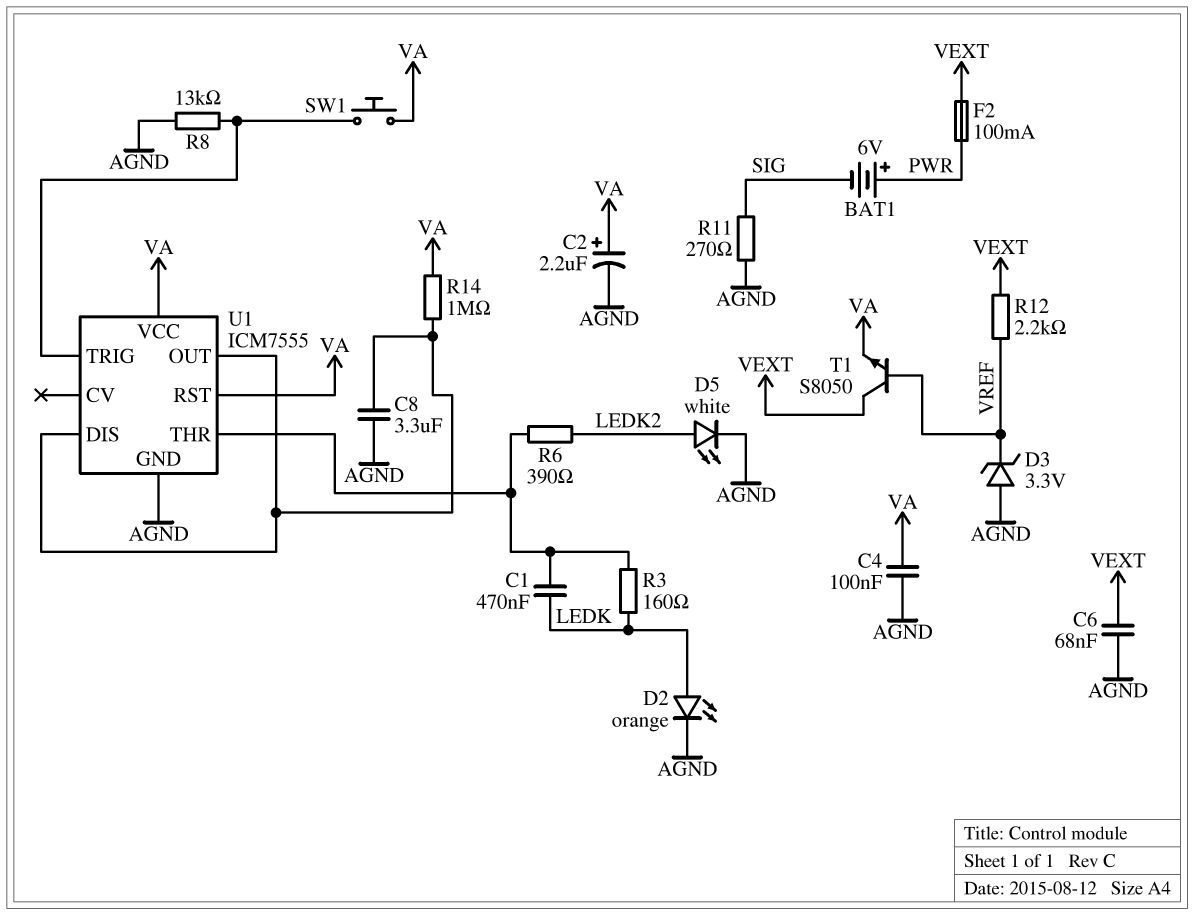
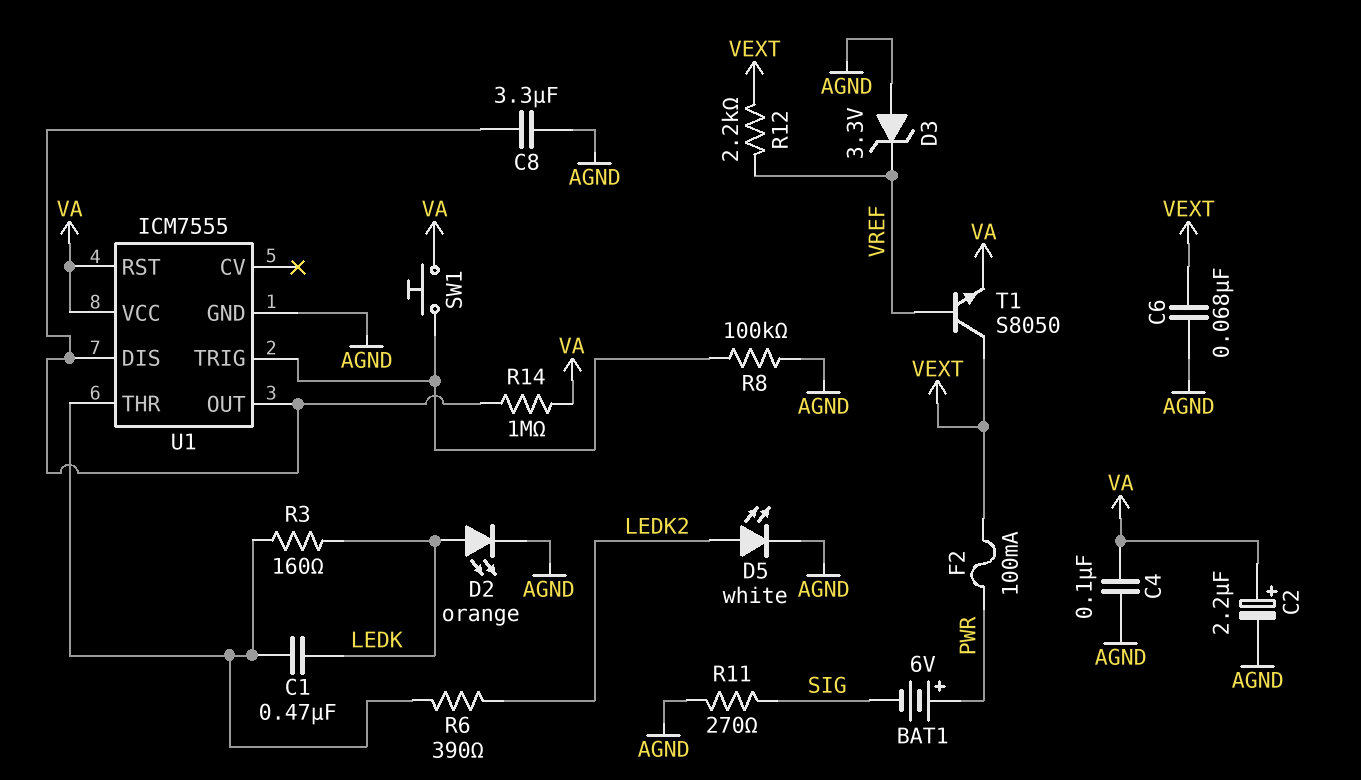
R8: 13k (AGND, U1/TRIG) -> 100k (AGND, U1/TRIG)

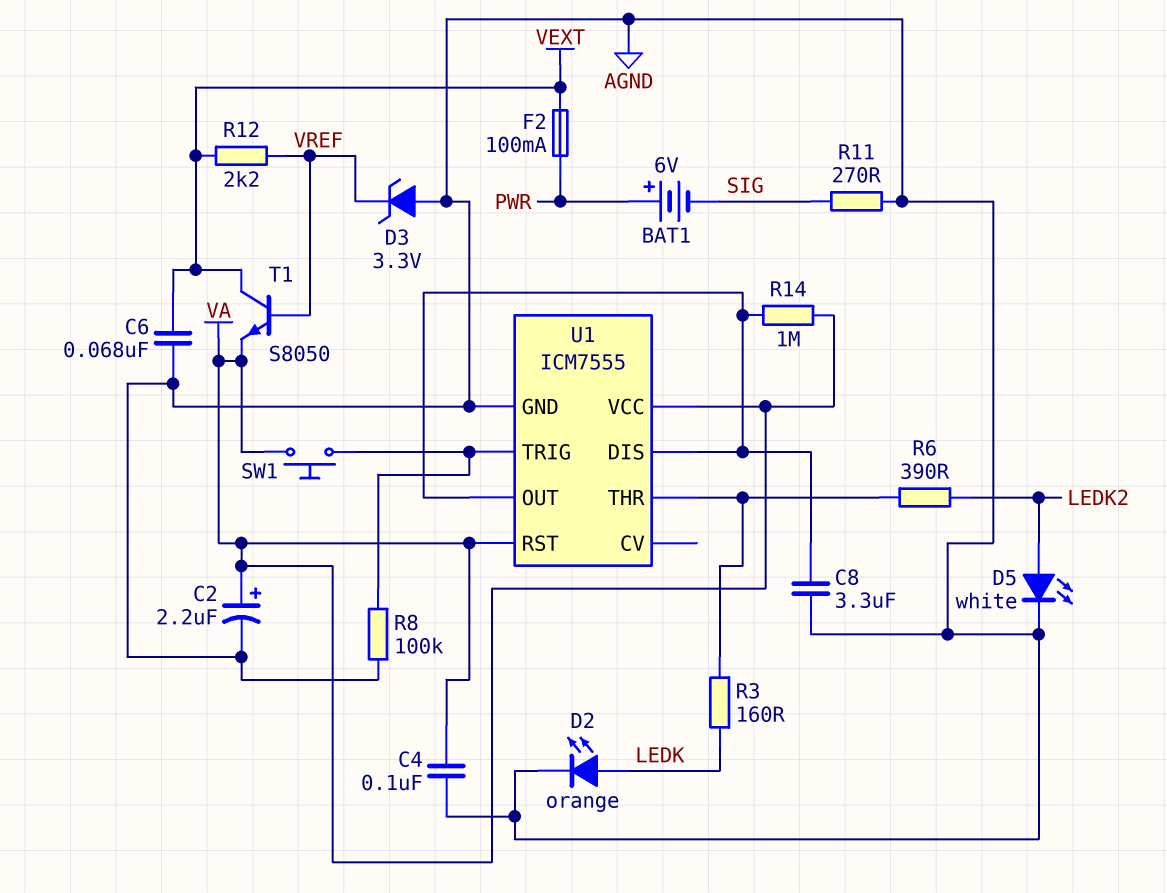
C1: 470nF (LEDK, U1/THR) -> none

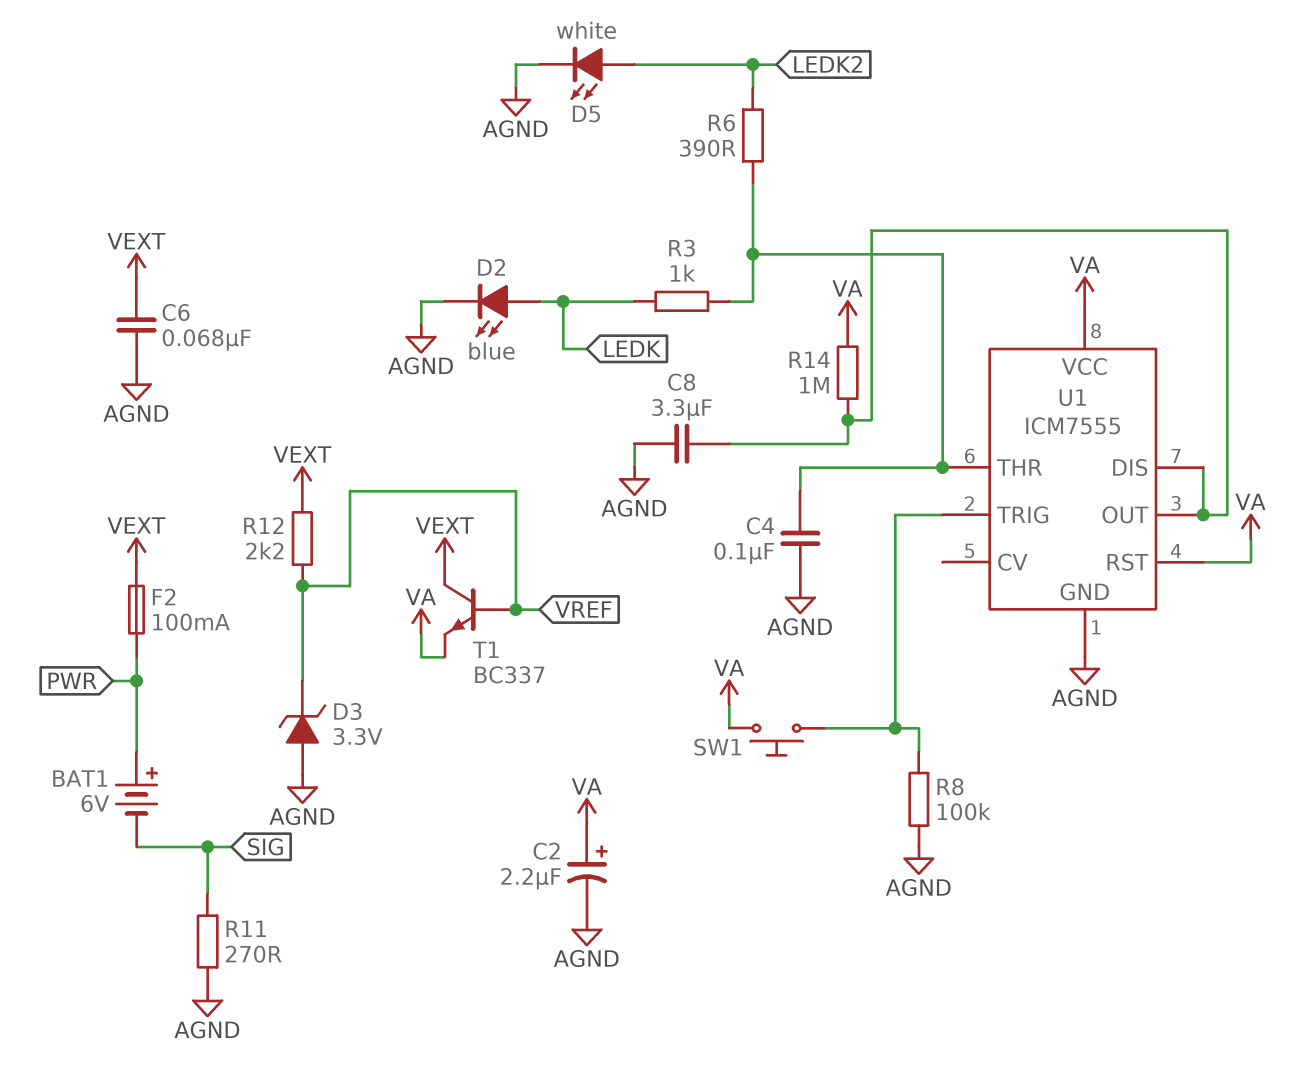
C4: 100nF (AGND, VA) -> 100nF (AGND, U1/THR)
D2: LED orange (A LEDK, K AGND) -> LED blue (A LEDK, K AGND)
R3: 160 (LEDK, U1/THR) -> 1k (LEDK, U1/THR)
T1: NPN S8050 (B VREF, C VEXT, E VA) -> NPN BC337 (B VREF, C VEXT, E VA)

